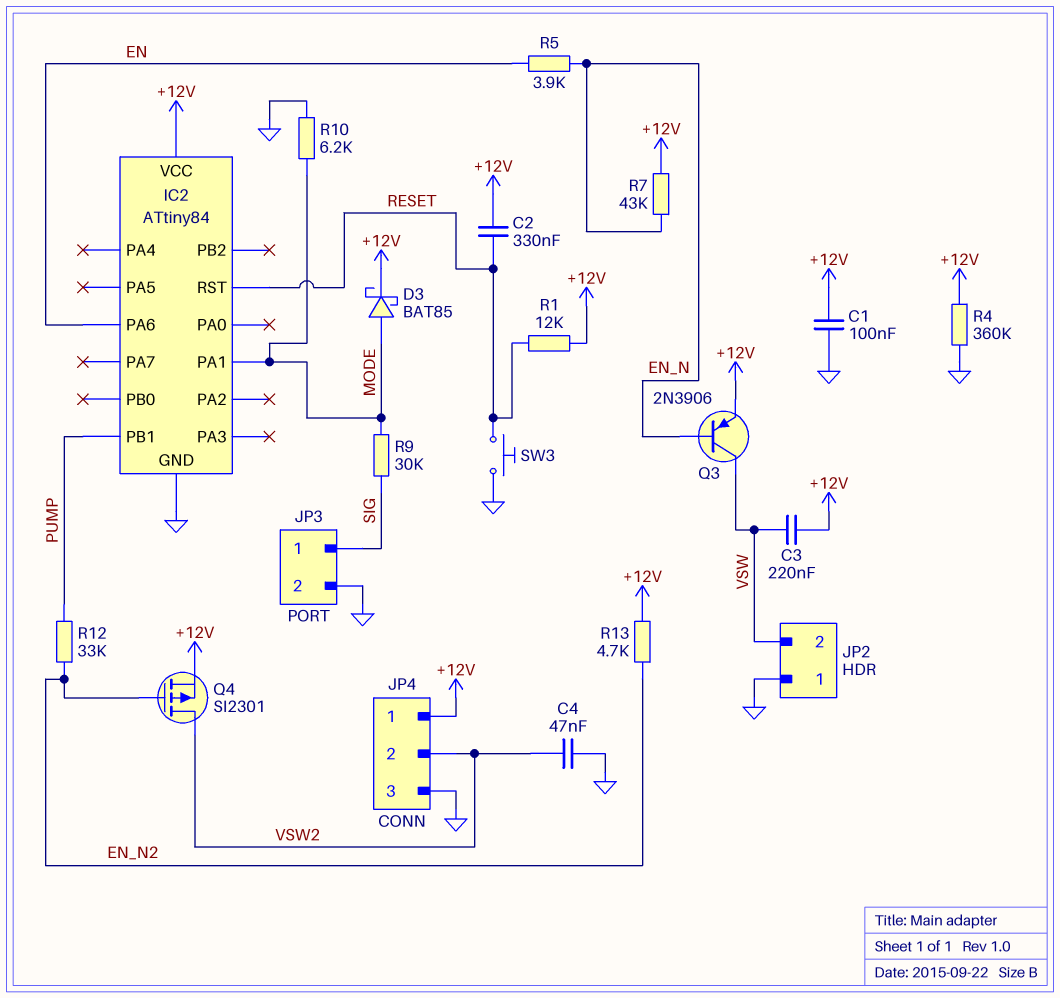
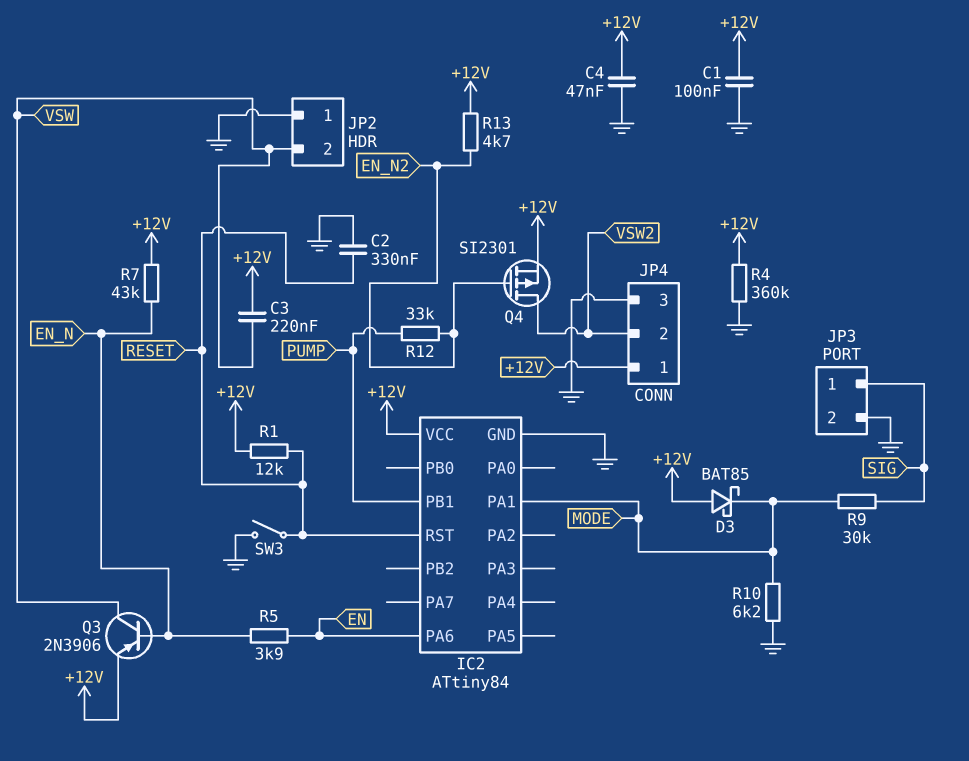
C2: 330nF (+12V, RESET) -> 330nF (GND, RESET)
C4: 47nF (GND, VSW2) -> 47nF (+12V, GND)
D3: schottky BAT85 (A MODE, K +12V) -> schottky BAT85 (A +12V, K MODE)
SW3: button (GND, RESET) -> switch (GND, RESET)

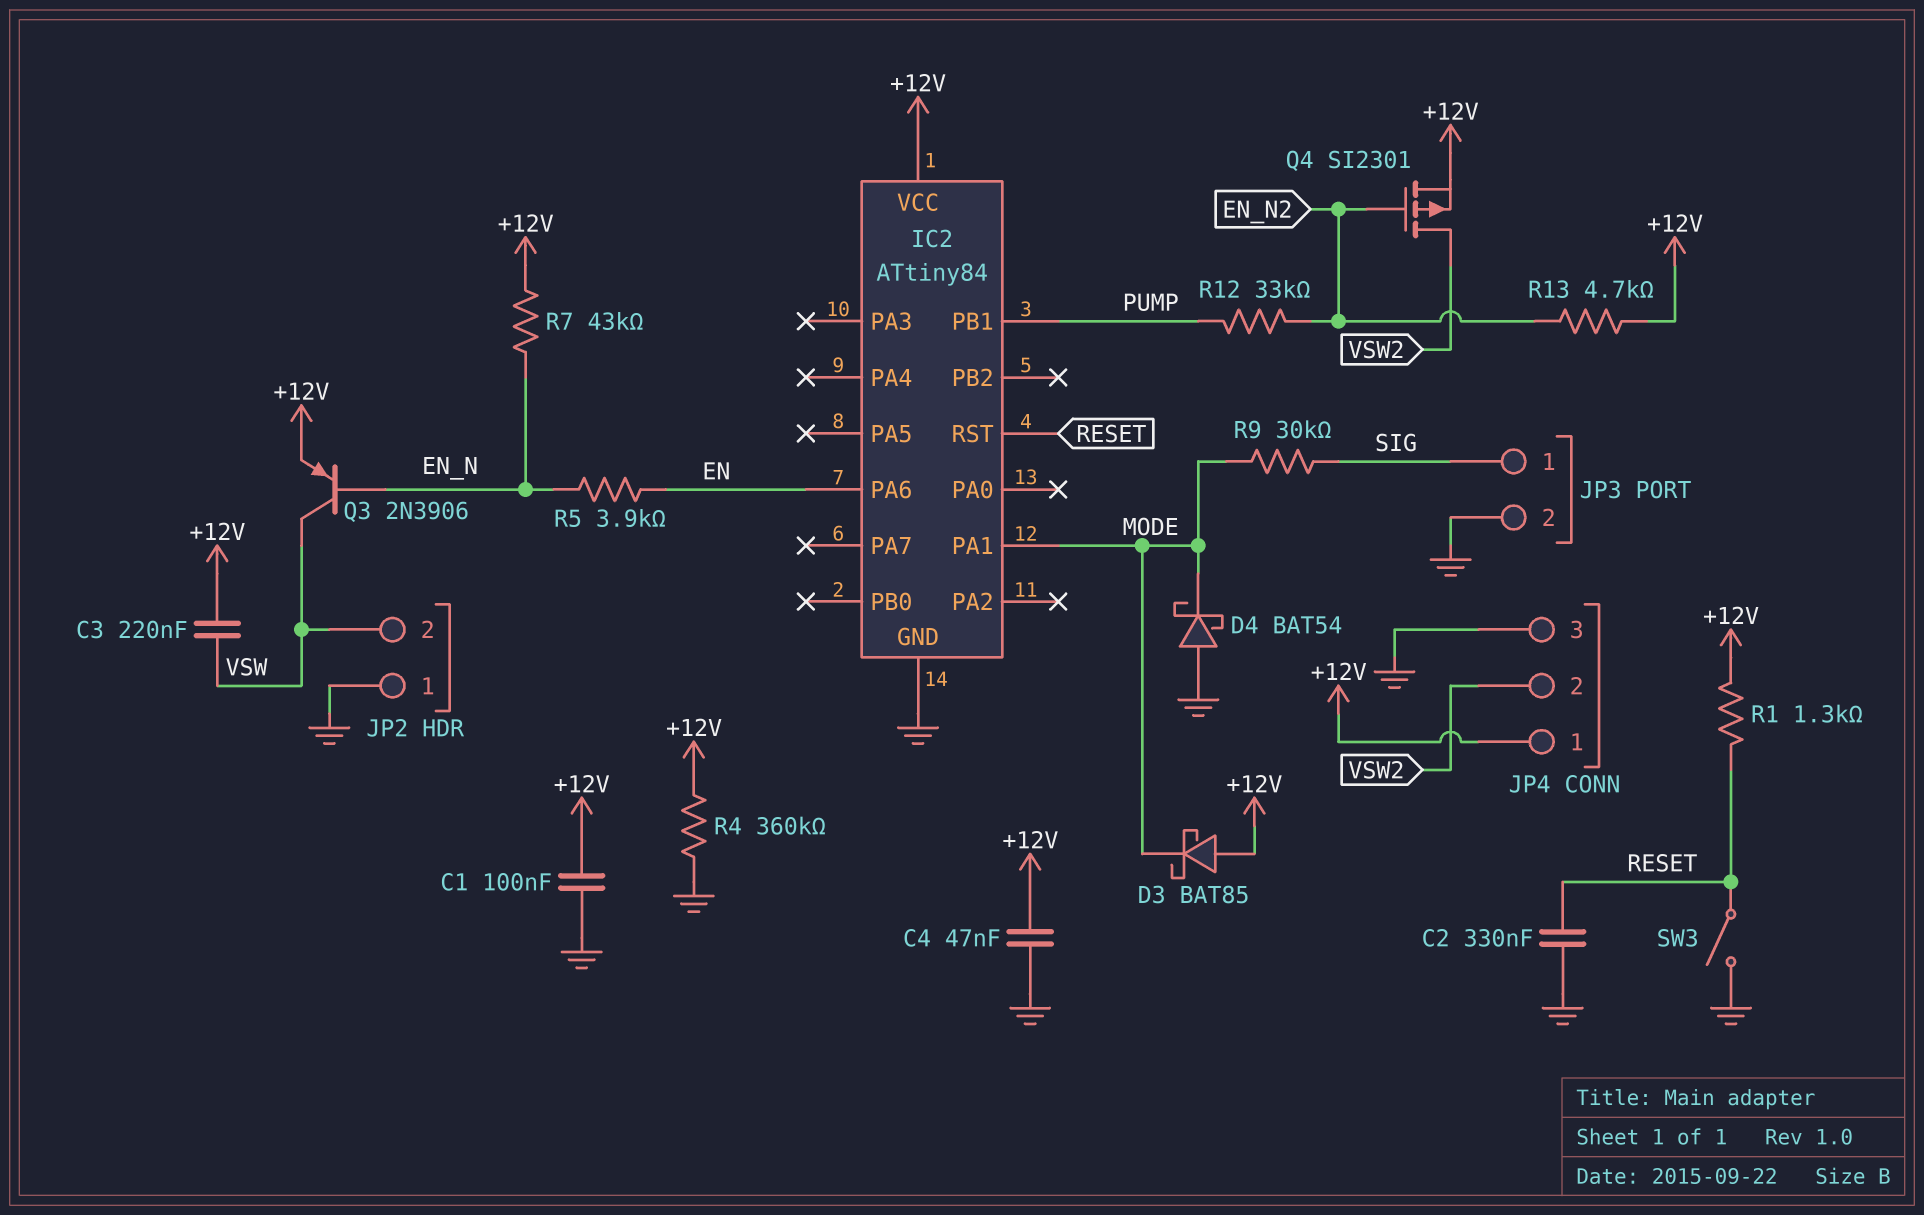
D4: none -> schottky BAT54 (A GND, K MODE)
R1: 12k (+12V, RESET) -> 1.3k (+12V, RESET)
R10: 6.2k (GND, MODE) -> none

